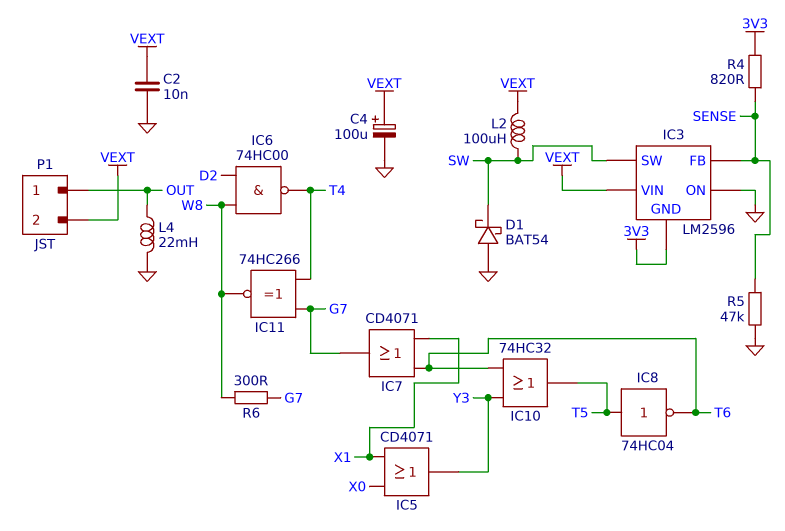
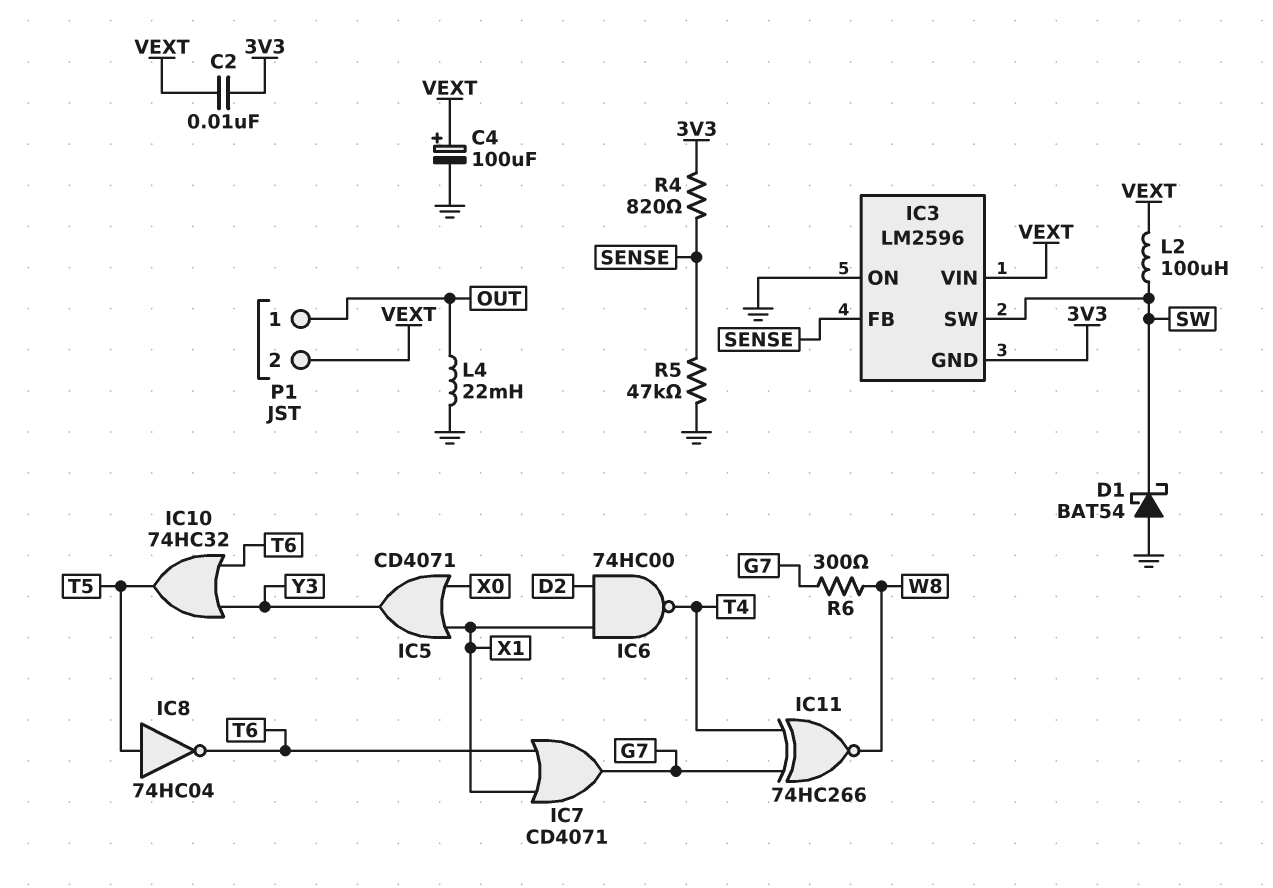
C2: 10nF (GND, VEXT) -> 10nF (3V3, VEXT)
IC6: NAND 74HC00 (in D2, in W8, out T4) -> NAND 74HC00 (in D2, in X1, out T4)

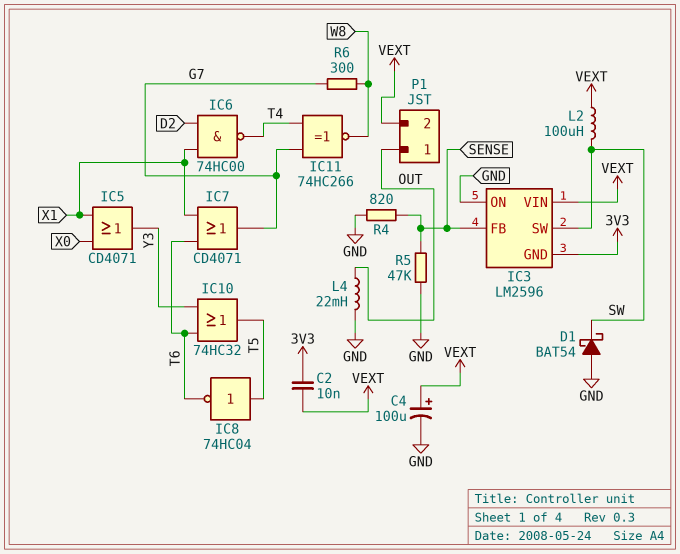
R4: 820 (3V3, SENSE) -> 820 (GND, SENSE)

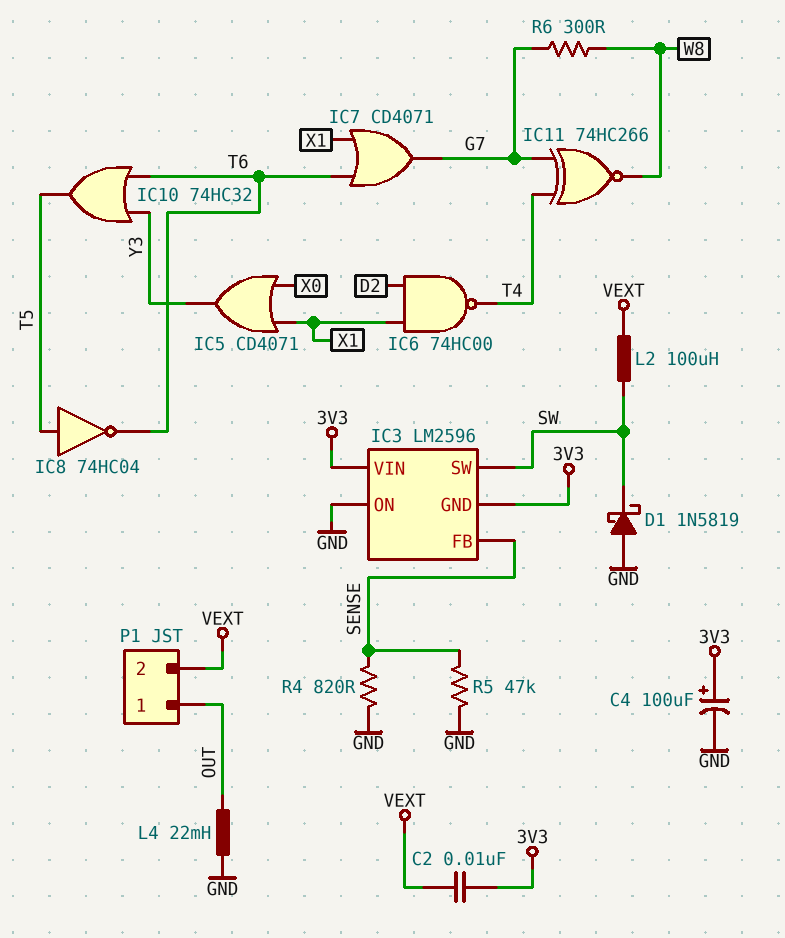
C4: 100uF (plus VEXT, minus GND) -> 100uF (plus 3V3, minus GND)
D1: schottky BAT54 (A GND, K SW) -> schottky 1N5819 (A GND, K SW)
IC3 pin VIN: VEXT -> 3V3

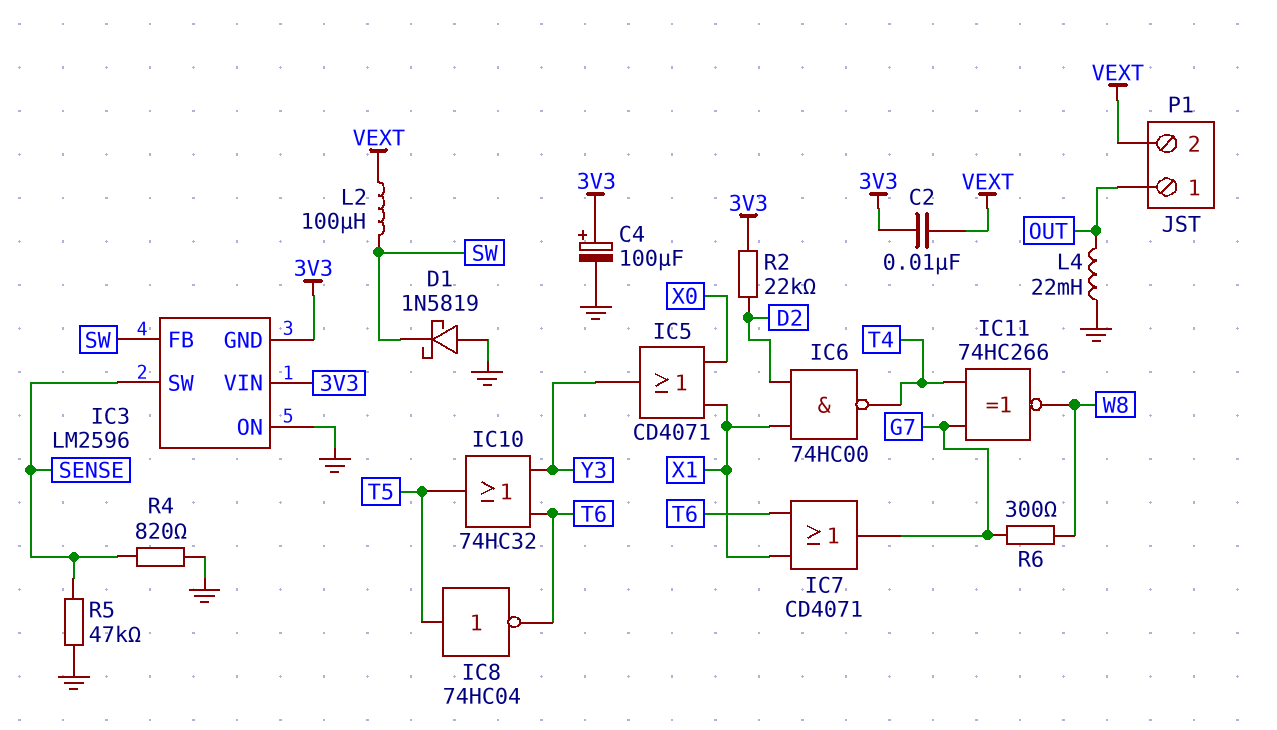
IC3 pin FB: SENSE -> SW
IC3 pin SW: SW -> SENSE
R2: none -> 22k (3V3, D2)

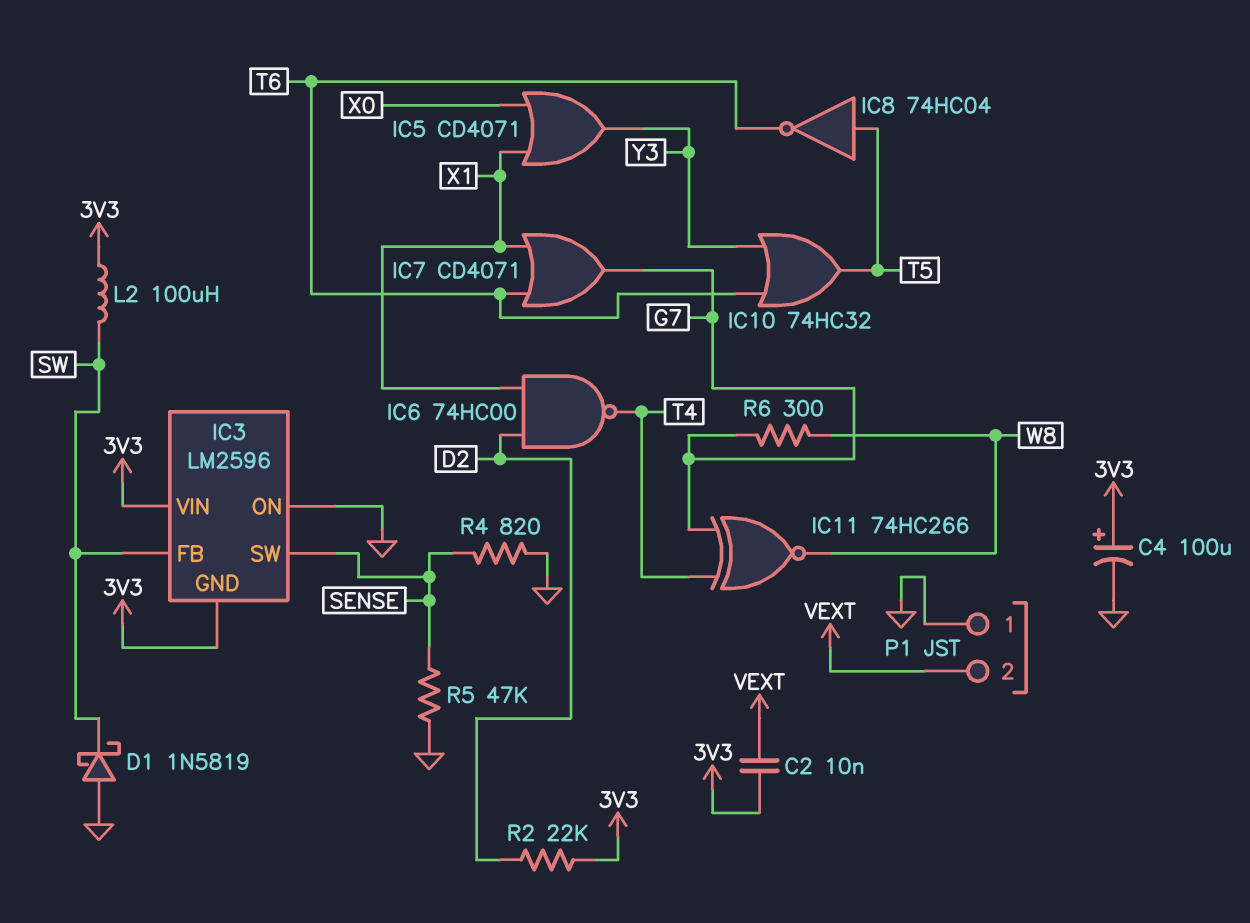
L2: 100uH (SW, VEXT) -> 100uH (3V3, SW)
L4: 22mH (GND, OUT) -> none
P1 pin 1: OUT -> GND

